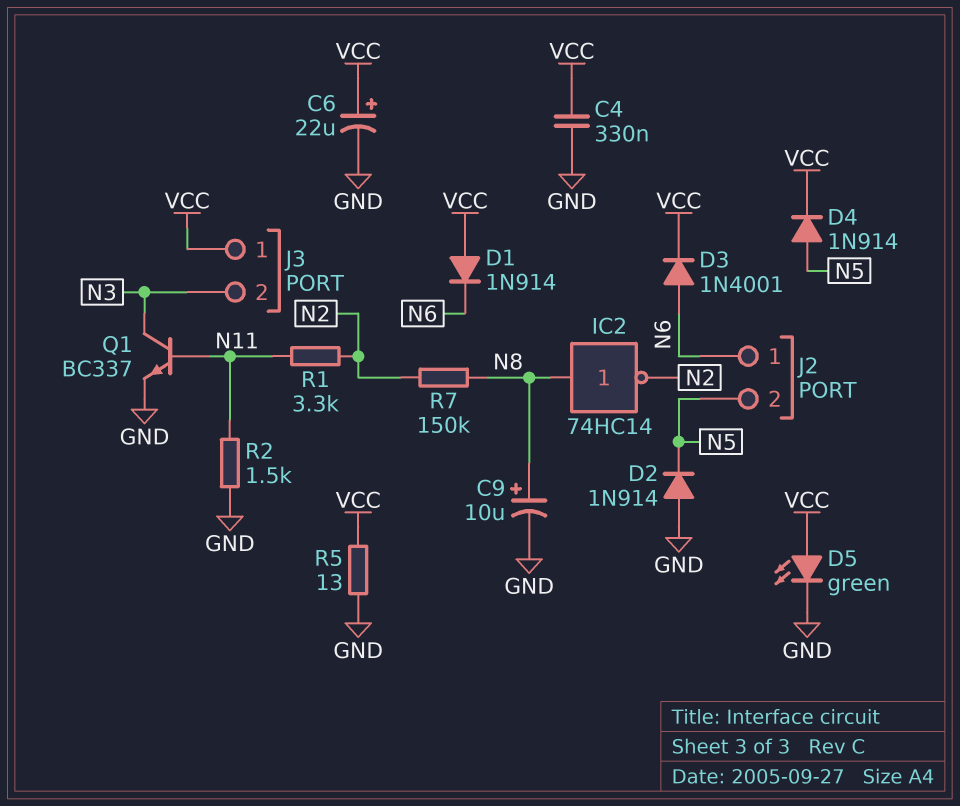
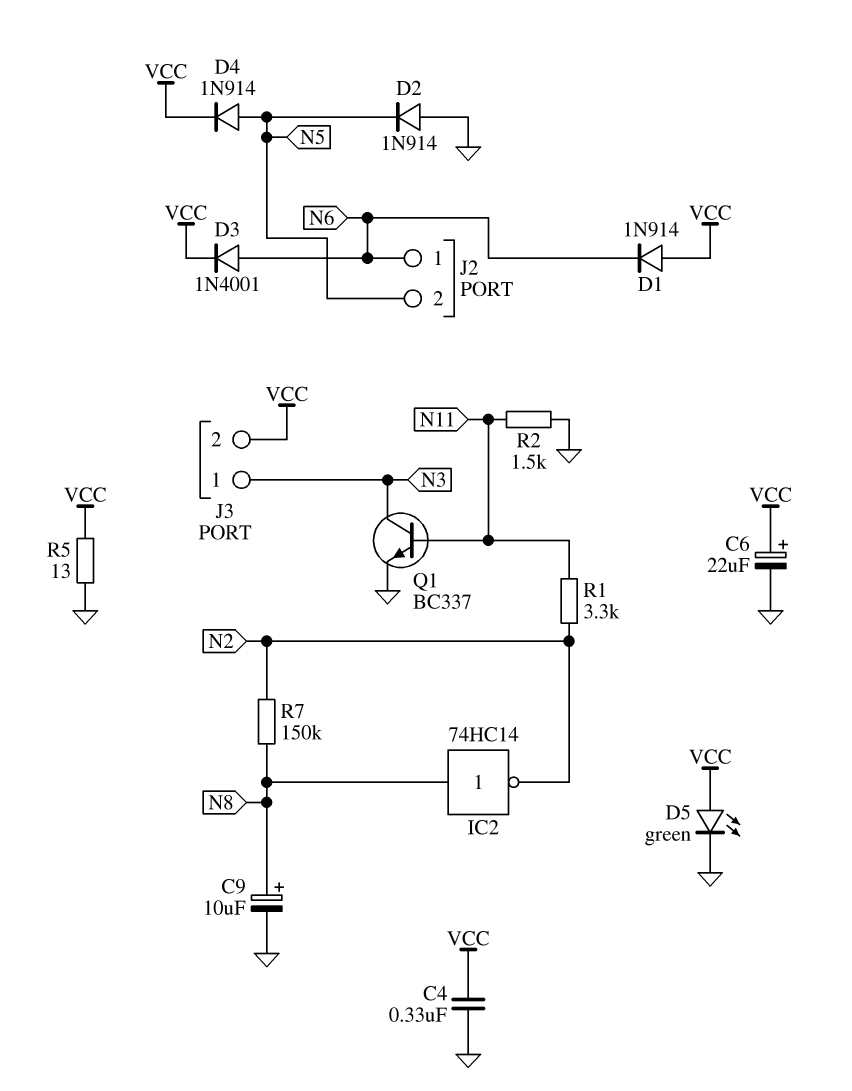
J3 pin 1: VCC -> N3
J3 pin 2: N3 -> VCC

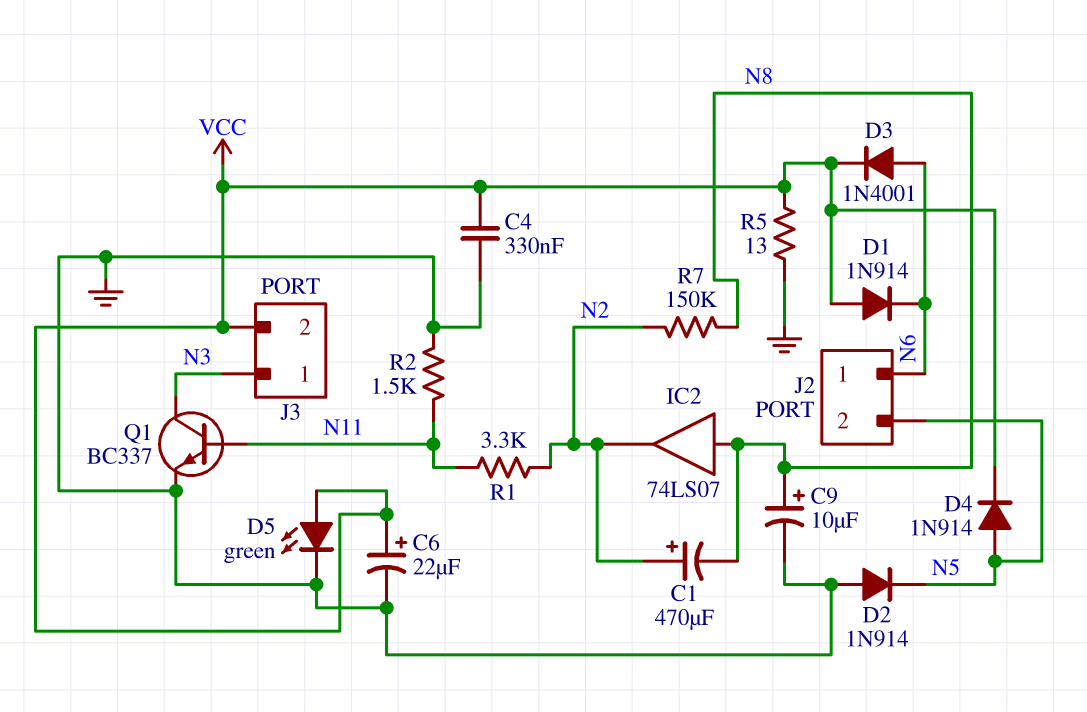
C1: none -> 470uF (plus N2, minus N8)
IC2: NOT 74HC14 (in N8, out N2) -> buffer 74LS07 (in N8, out N2)

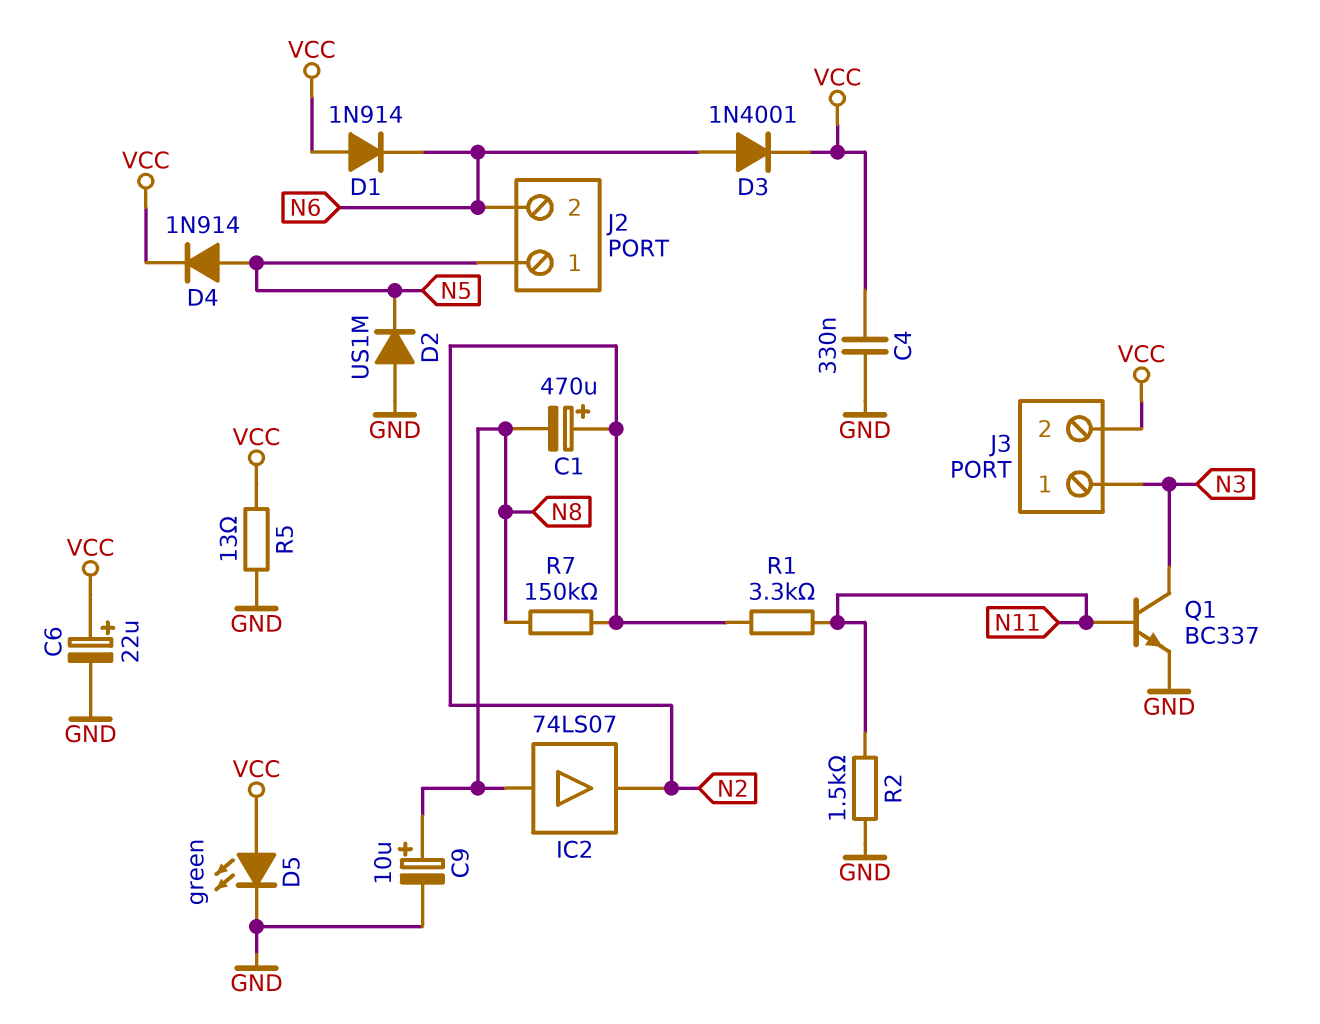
D2: diode 1N914 (A GND, K N5) -> diode US1M (A GND, K N5)
J2 pin 1: N6 -> N5
J2 pin 2: N5 -> N6

